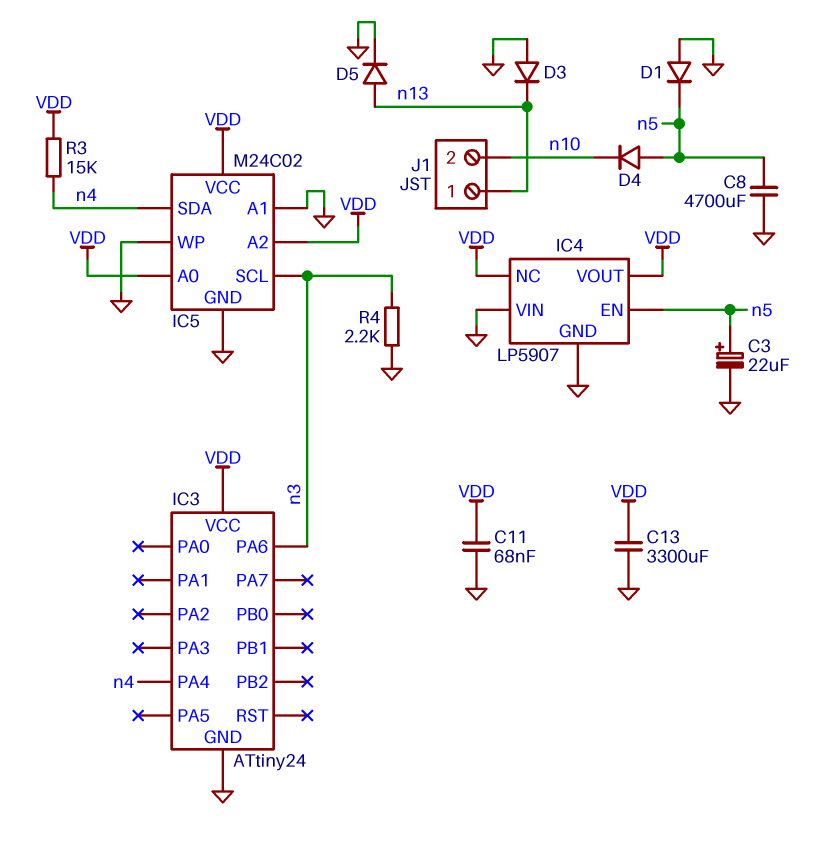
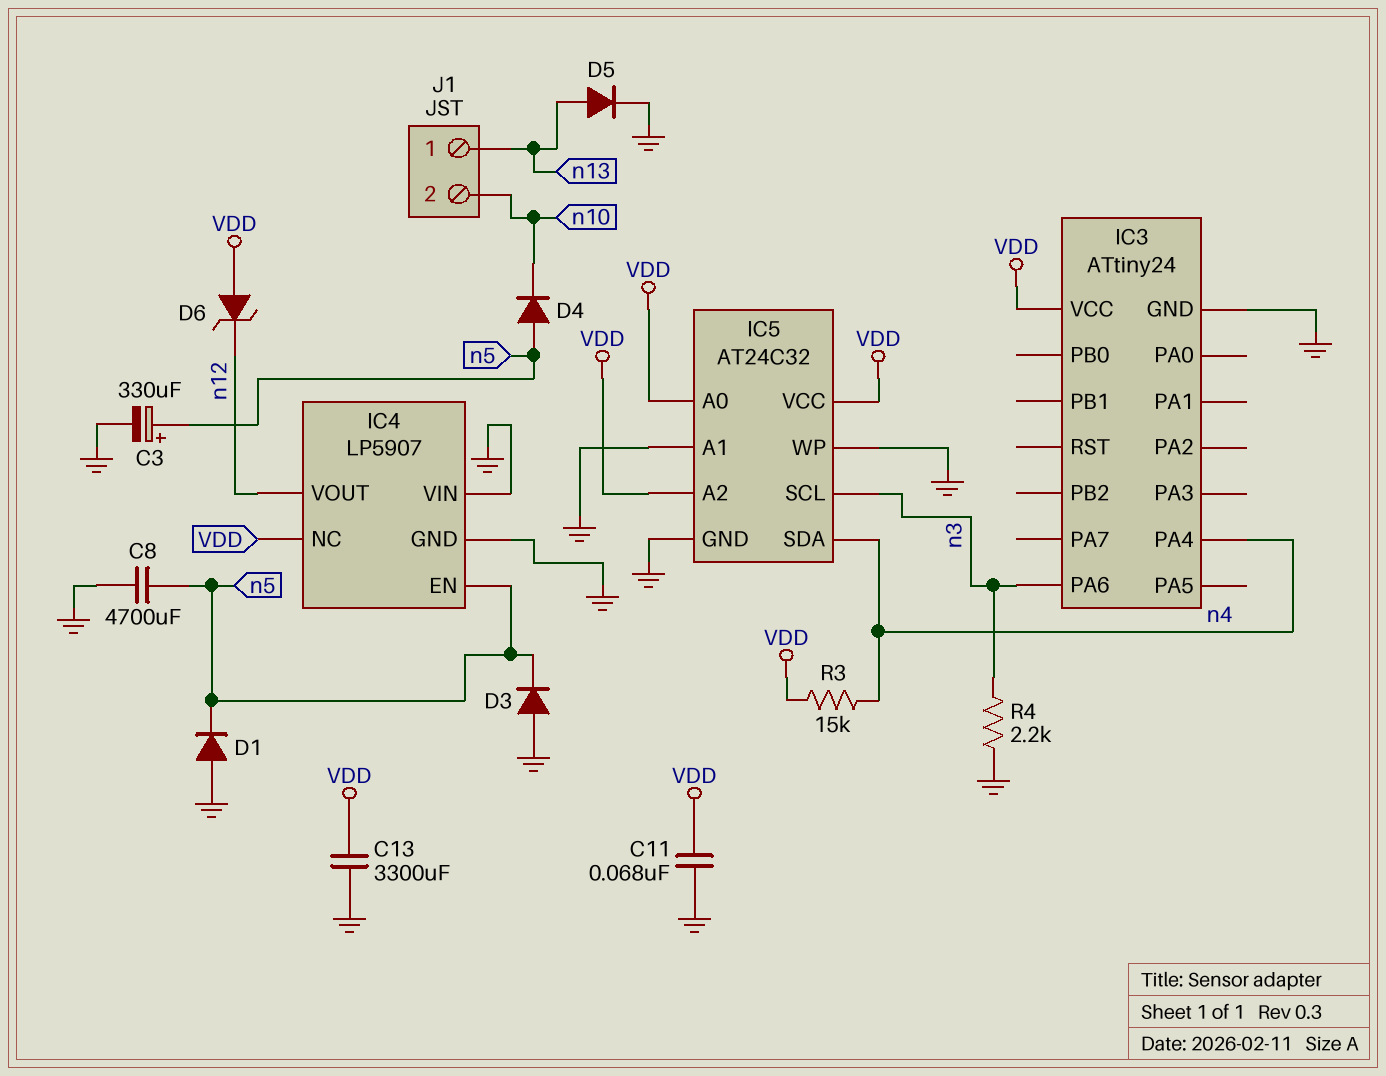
C3: 22uF (plus n5, minus GND) -> 330uF (plus n5, minus GND)
D3: diode (A GND, K n13) -> diode (A GND, K n5)
D6: none -> zener (A VDD, K n12)
IC4 pin VOUT: VDD -> n12
IC5: M24C02 -> AT24C32

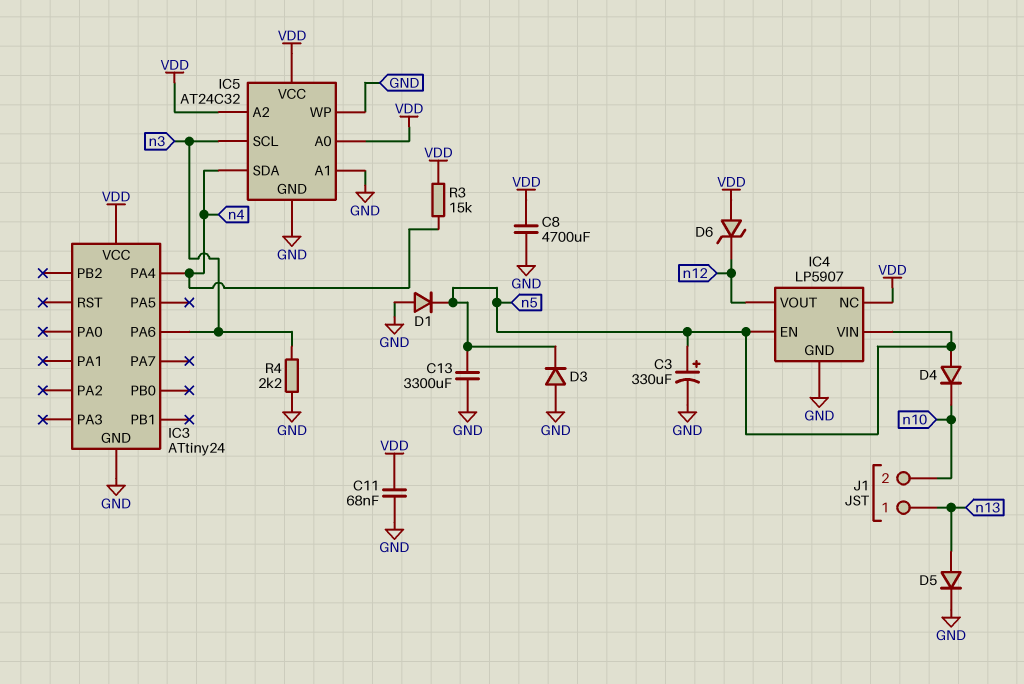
C8: 4700uF (GND, n5) -> 4700uF (GND, VDD)
C13: 3300uF (GND, VDD) -> 3300uF (GND, n5)
IC4 pin VIN: GND -> n5

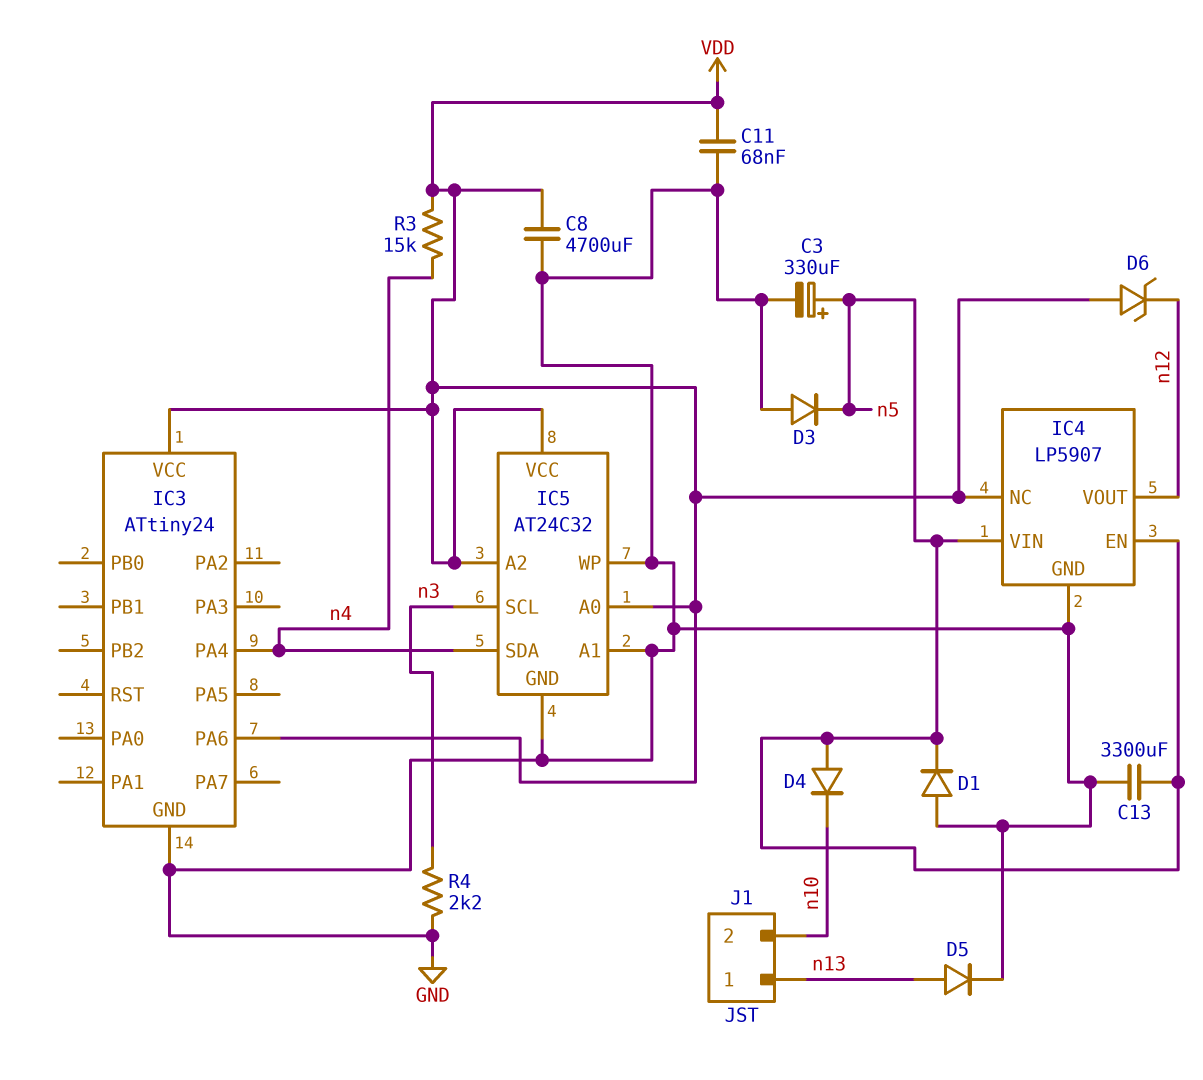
IC3 pin PA6: n3 -> VDD

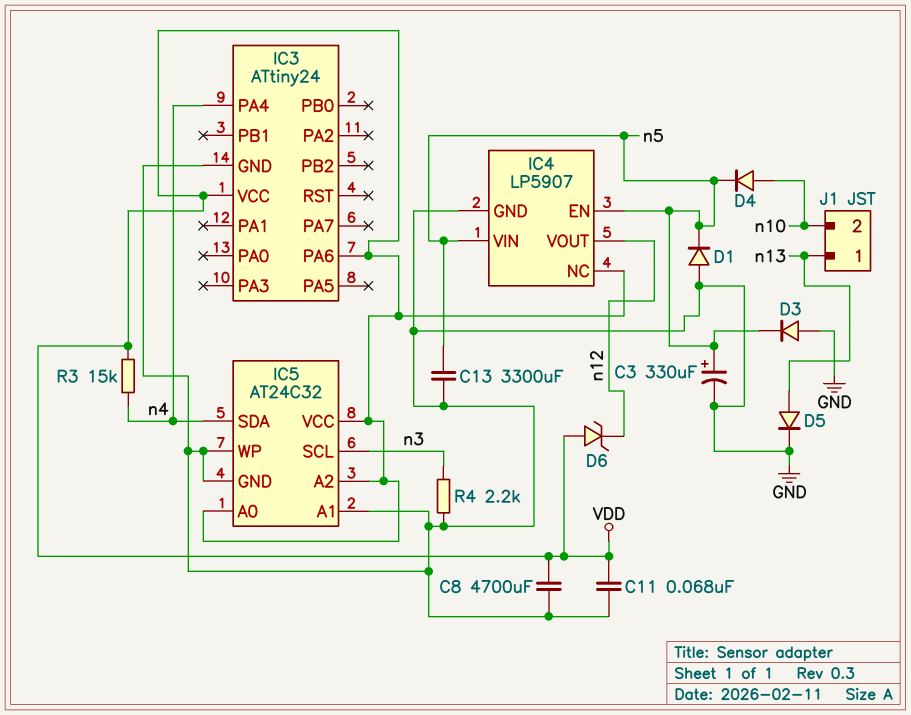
D4: diode (A n5, K n10) -> diode (A n10, K n5)

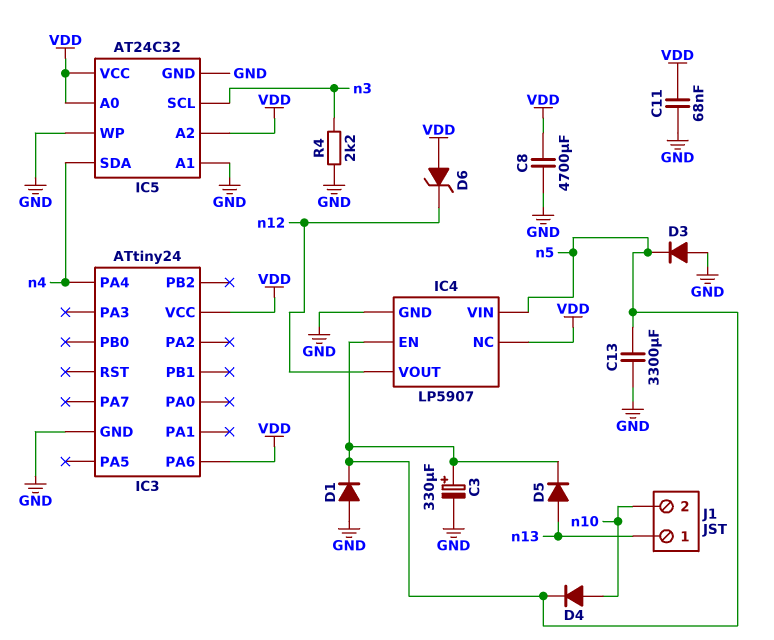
D5: diode (A n13, K GND) -> diode (A n13, K n5)
R3: 15k (VDD, n4) -> none

